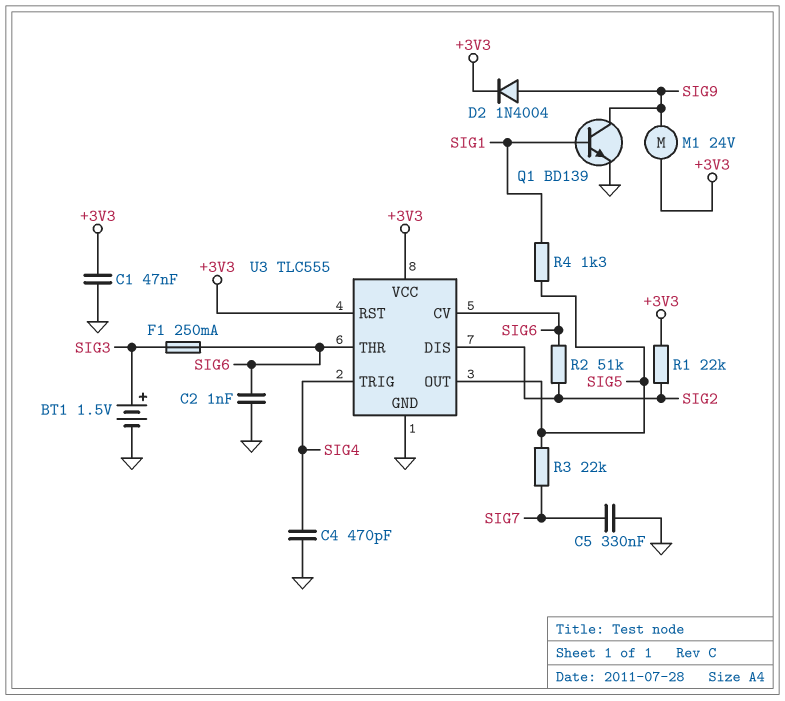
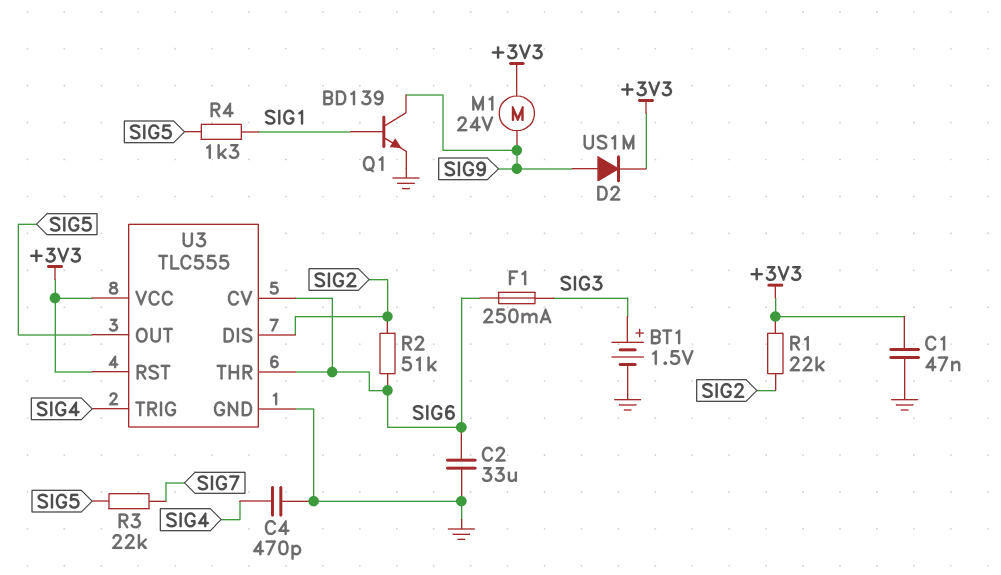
C2: 1nF (GND, SIG6) -> 33uF (GND, SIG6)
C5: 330nF (GND, SIG7) -> none
D2: diode 1N4004 (A SIG9, K +3V3) -> diode US1M (A SIG9, K +3V3)

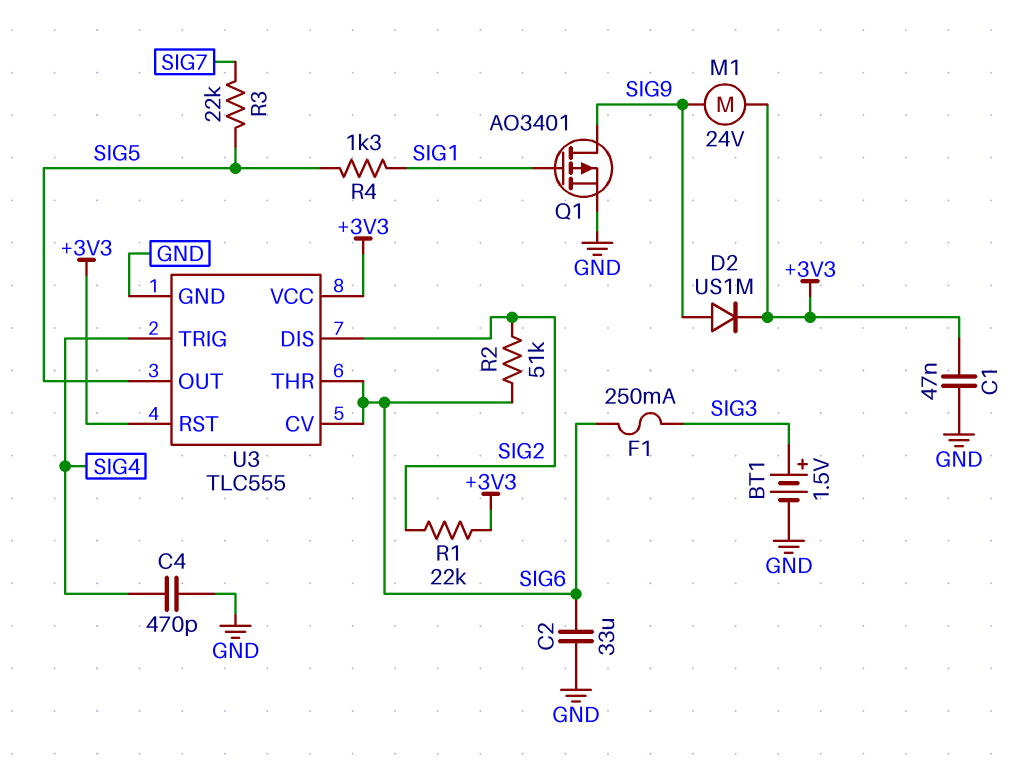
Q1: NPN BD139 (B SIG1, C SIG9, E GND) -> PMOS AO3401 (G SIG1, D SIG9, S GND)

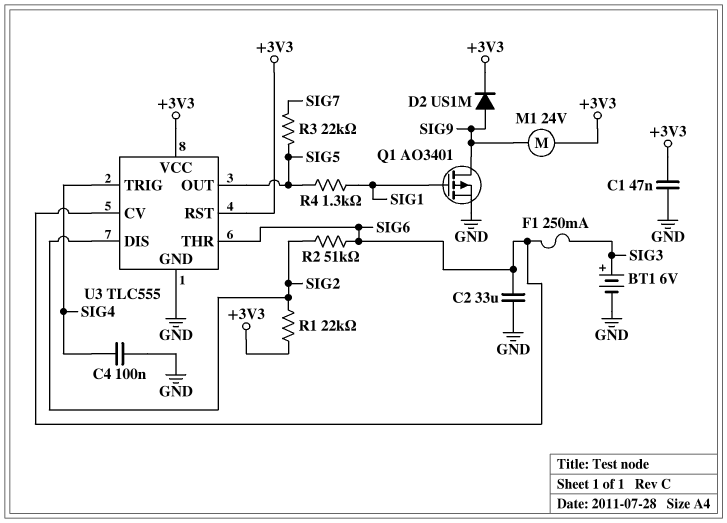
BT1: 1.5V (plus SIG3, minus GND) -> 6V (plus SIG3, minus GND)
C4: 470pF (GND, SIG4) -> 100nF (GND, SIG4)

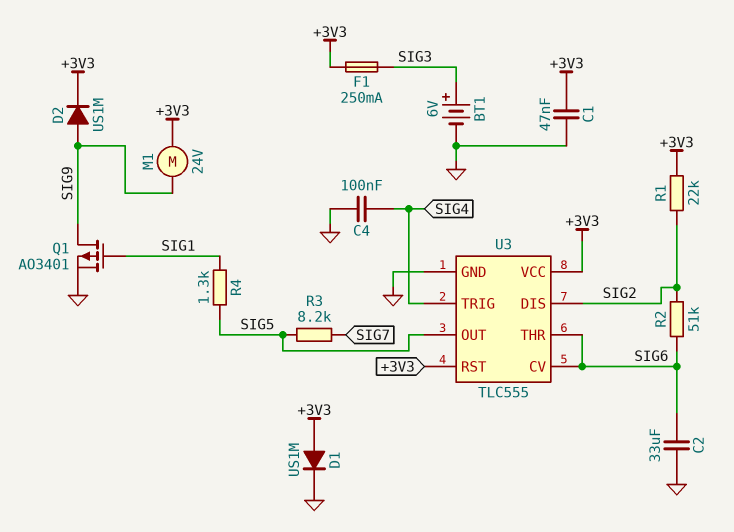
D1: none -> diode US1M (A +3V3, K GND)
F1: 250mA (SIG3, SIG6) -> 250mA (+3V3, SIG3)
R3: 22k (SIG5, SIG7) -> 8.2k (SIG5, SIG7)

